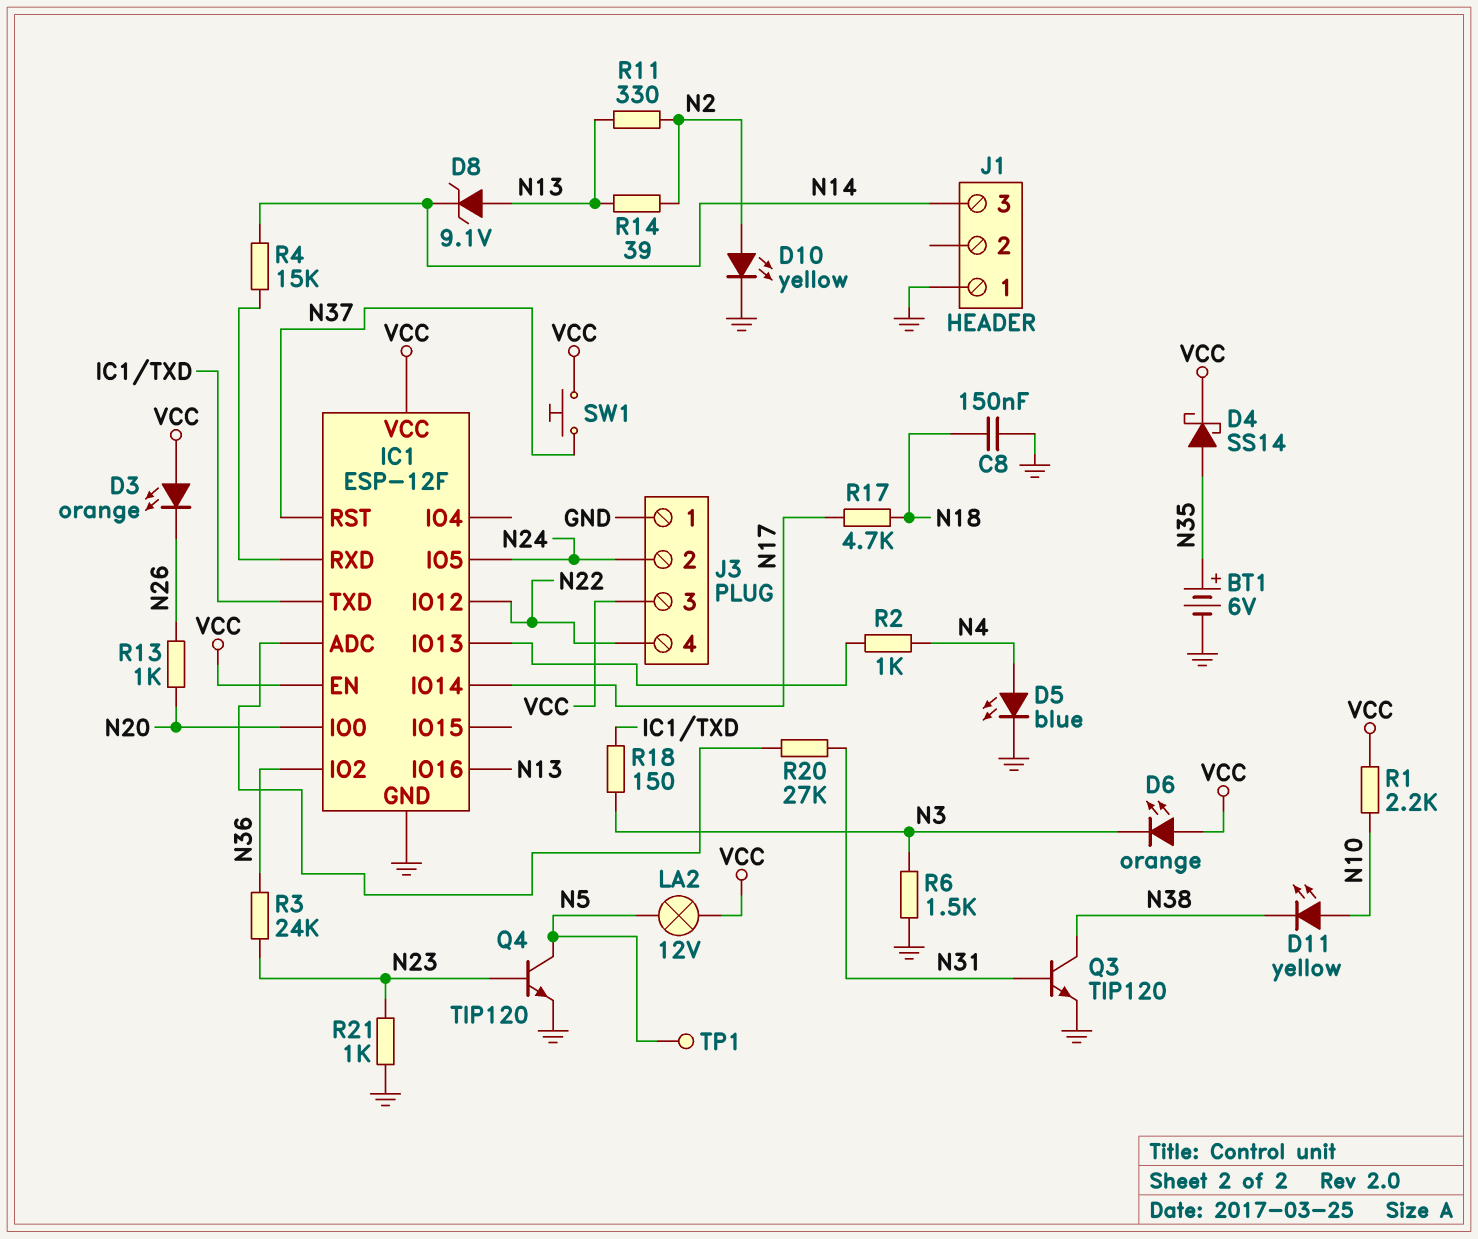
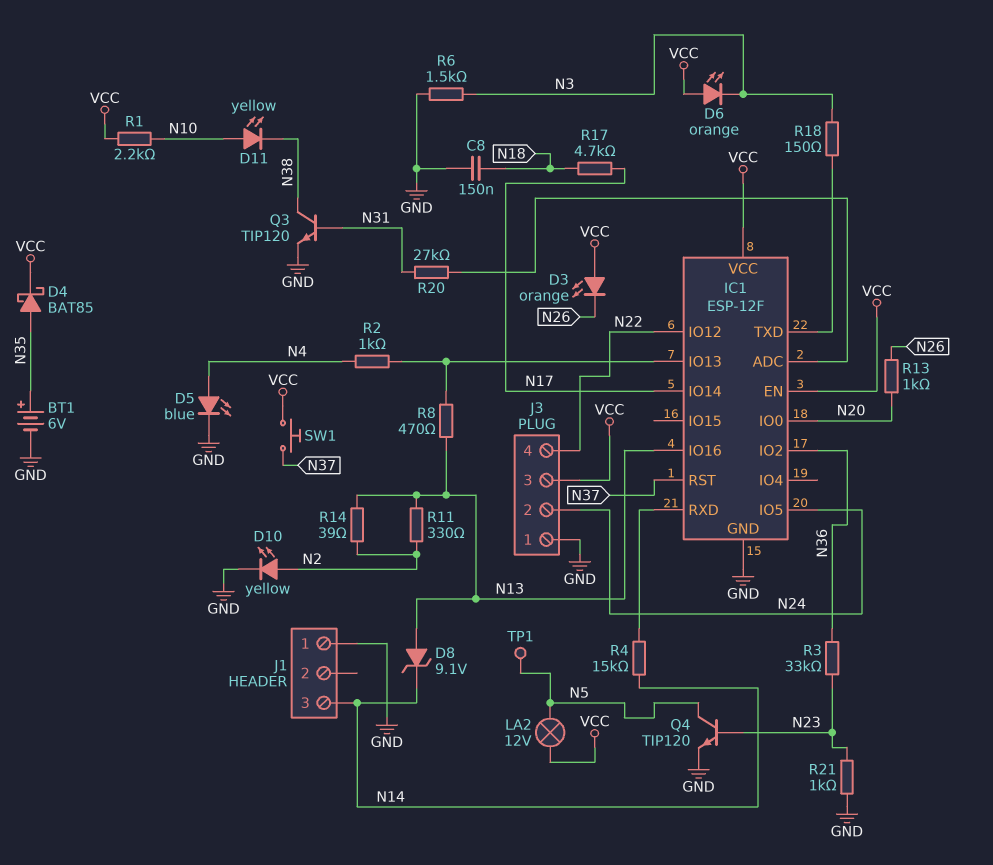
D4: schottky SS14 (A N35, K VCC) -> schottky BAT85 (A N35, K VCC)
R3: 24k (N23, N36) -> 33k (N23, N36)
R8: none -> 470 (IC1/IO13, N13)

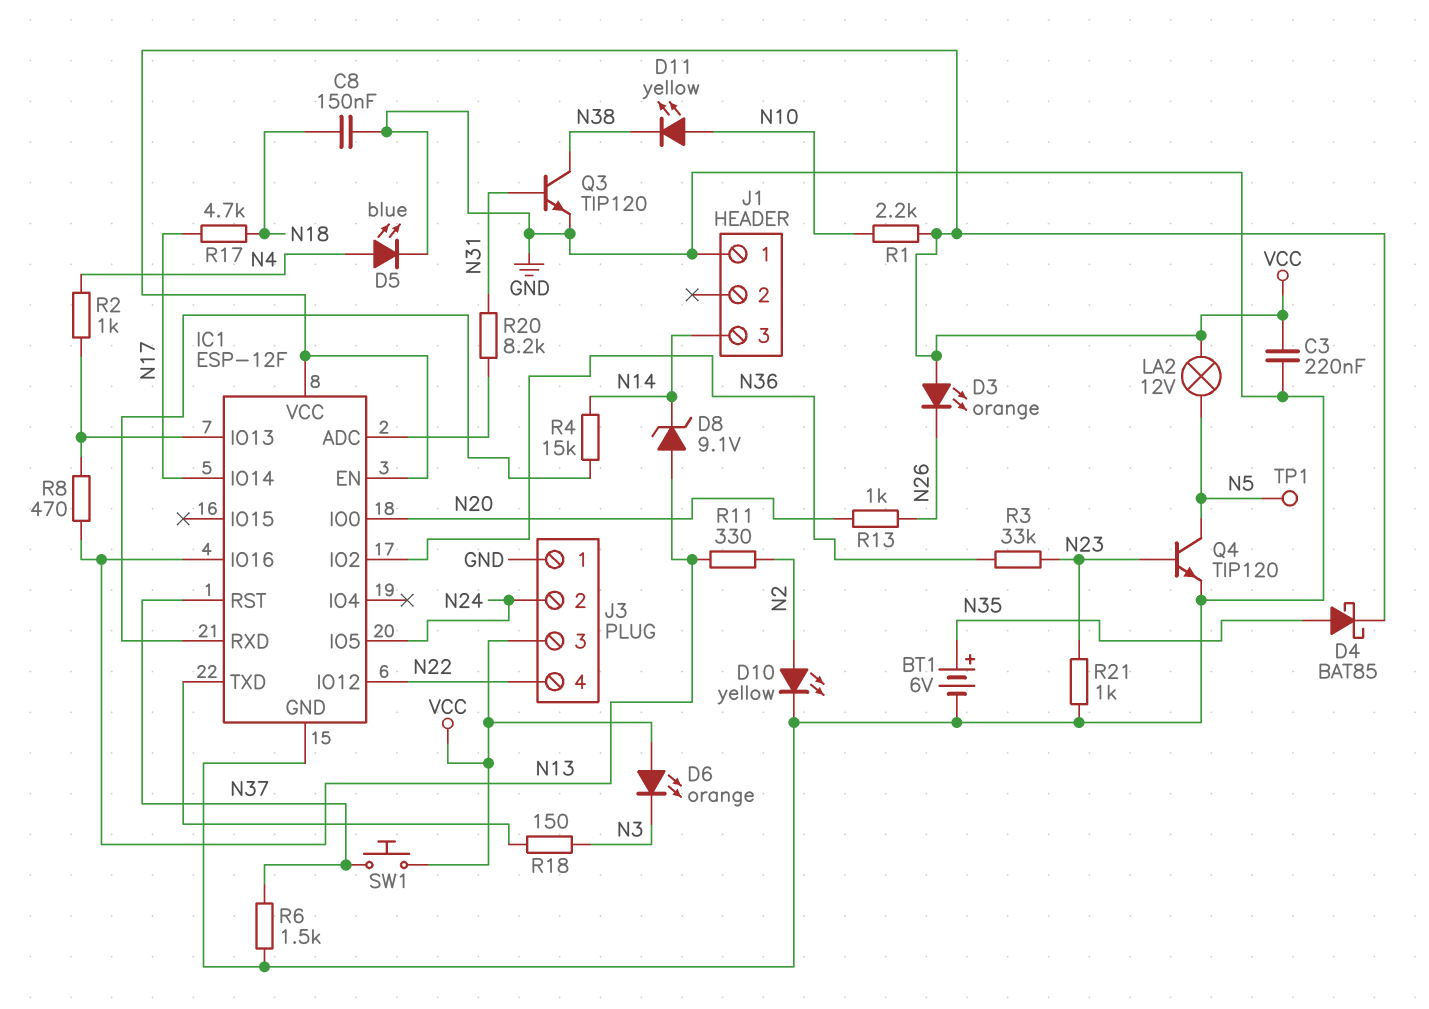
C3: none -> 220nF (GND, VCC)
R6: 1.5k (GND, N3) -> 1.5k (GND, N37)
R14: 39 (N2, N13) -> none
R20: 27k (IC1/ADC, N31) -> 8.2k (IC1/ADC, N31)

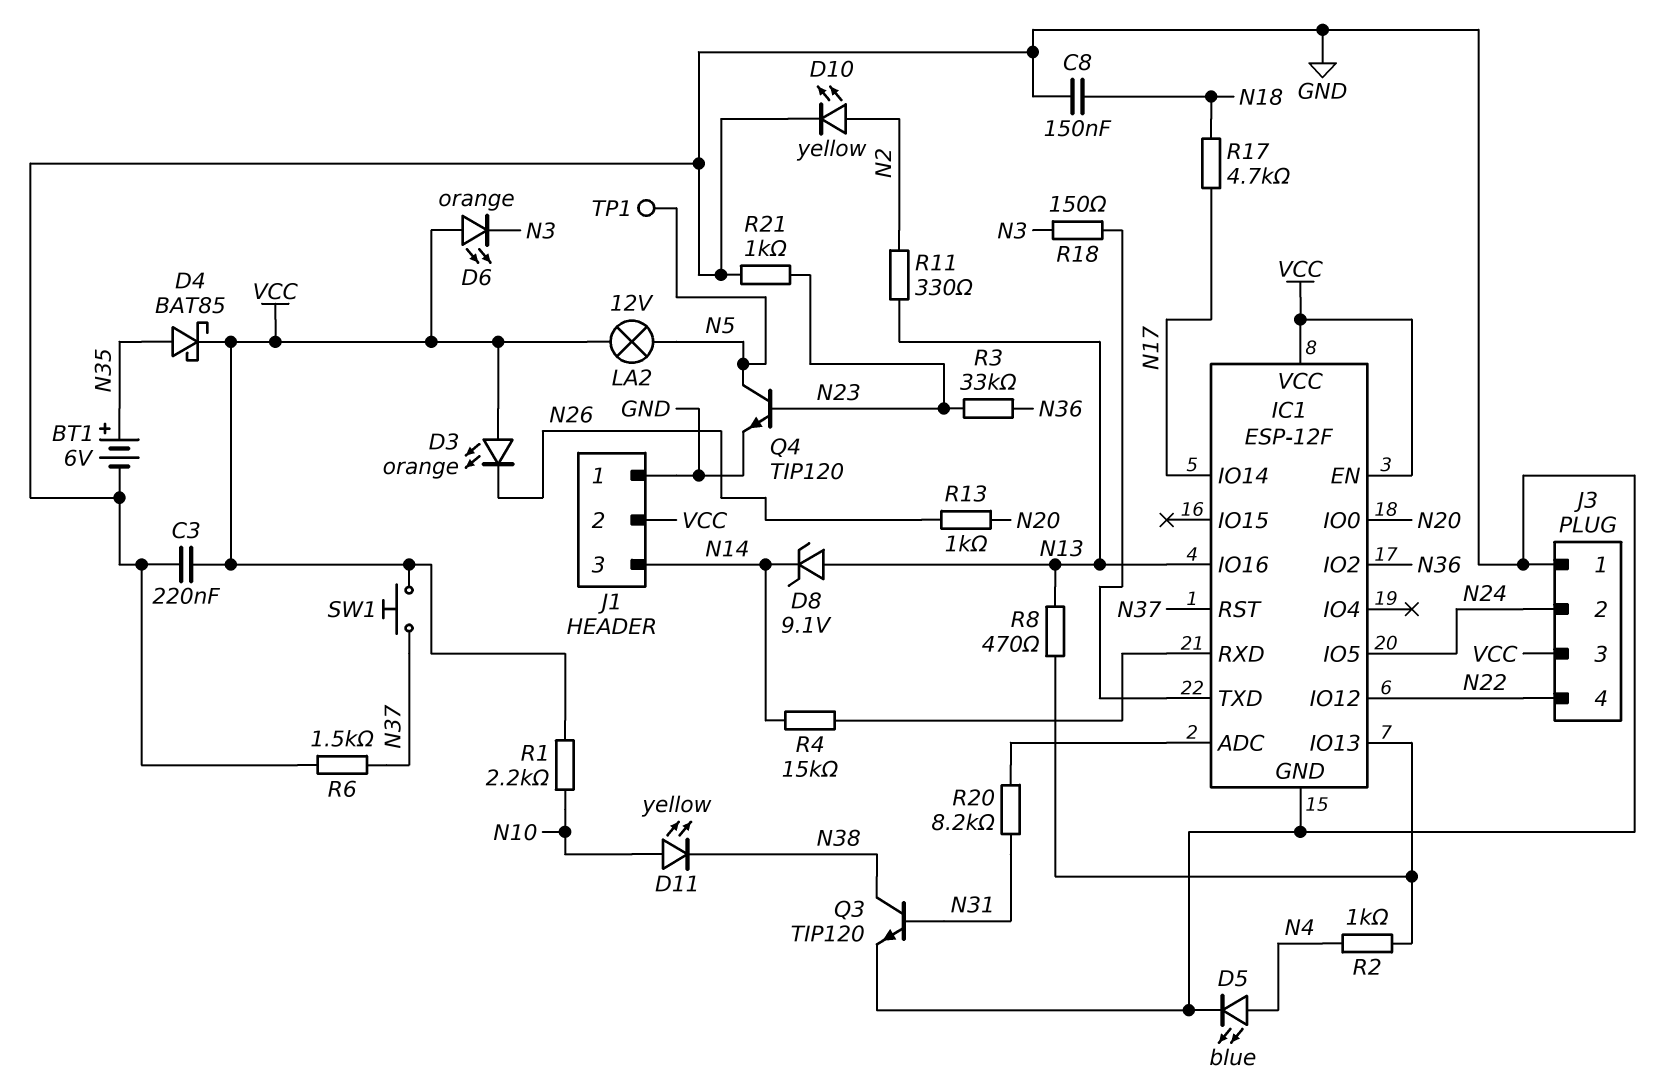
J1 pin 2: none -> VCC

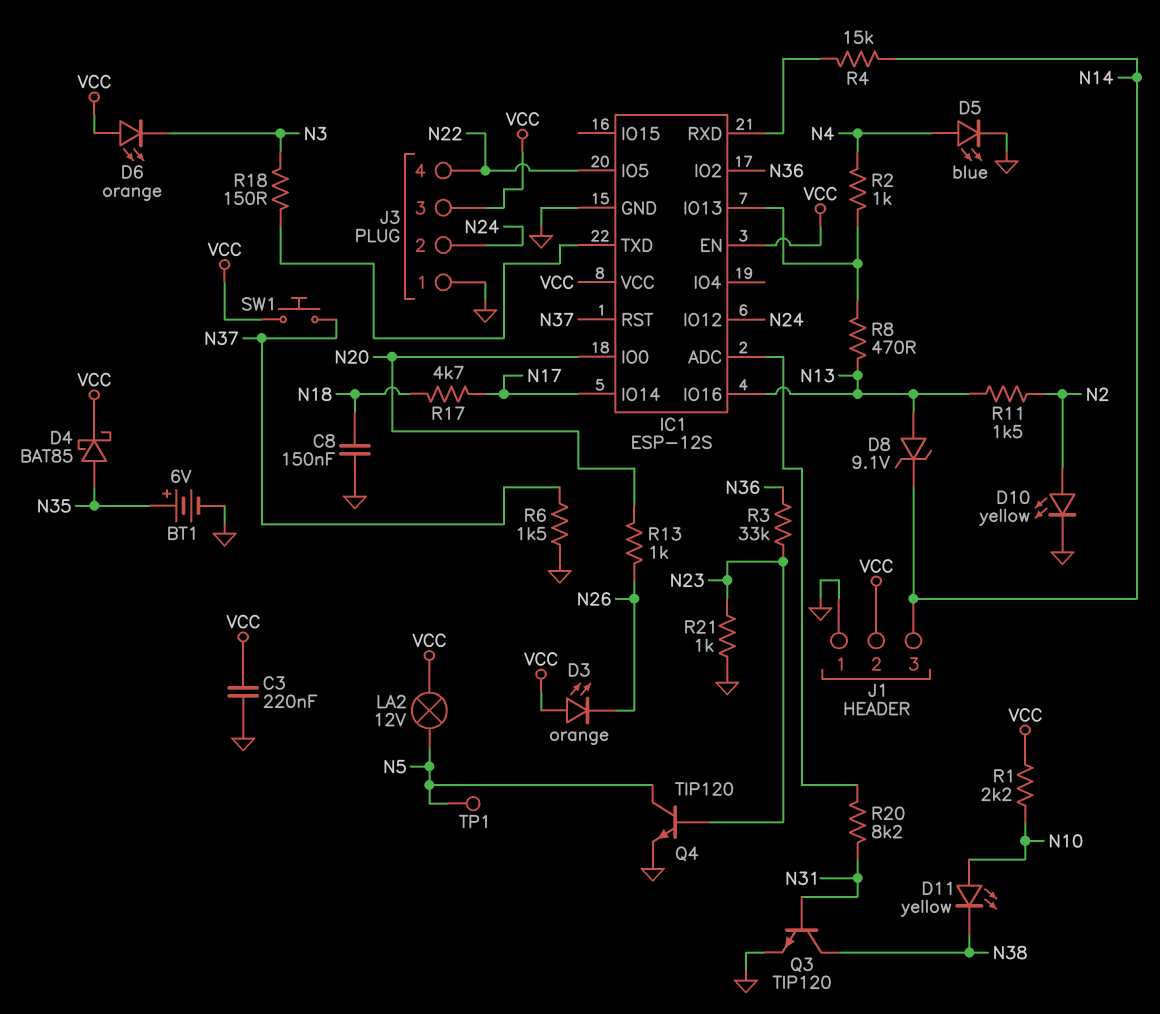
IC1: ESP-12F -> ESP-12S
IC1 pin IO5: N24 -> N22
IC1 pin IO12: N22 -> N24
R11: 330 (N2, N13) -> 1.5k (N2, N13)

